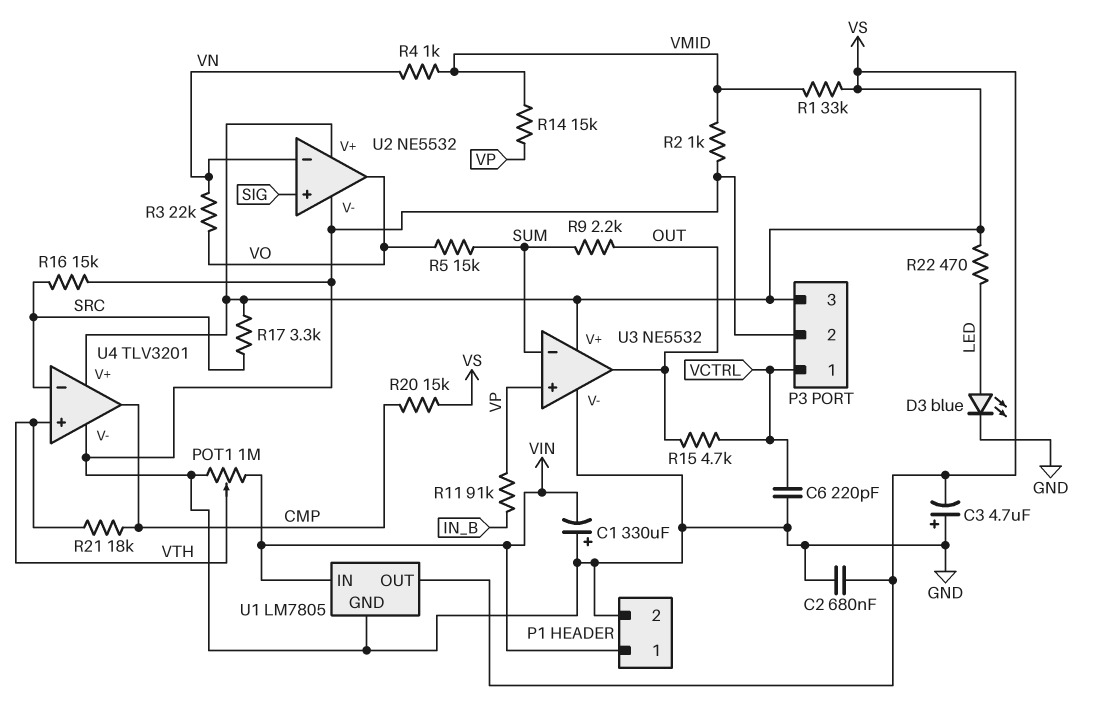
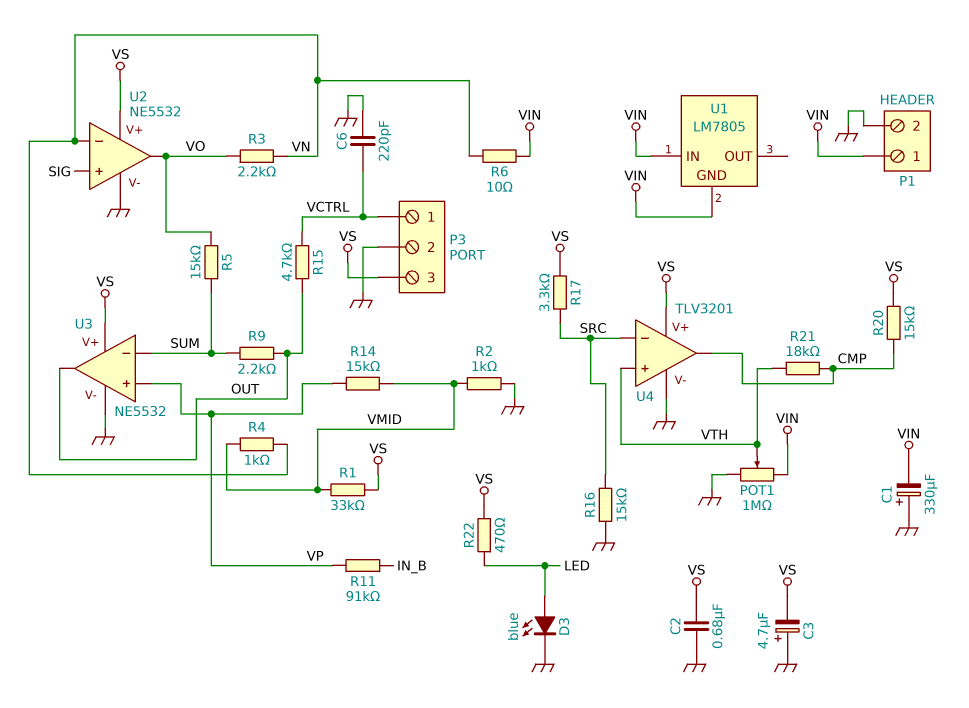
R3: 22k (VN, VO) -> 2.2k (VN, VO)
R6: none -> 10 (VIN, VN)
U1 pin GND: GND -> VIN
U1 pin OUT: VS -> none

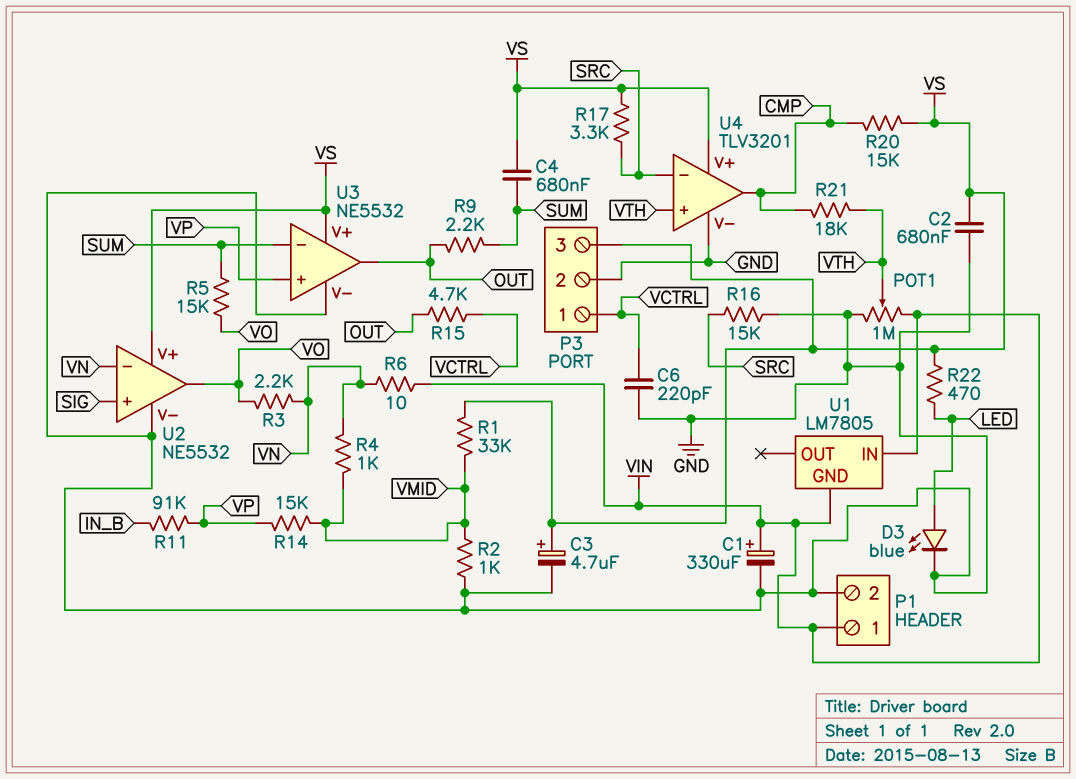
C1: 330uF (plus GND, minus VIN) -> 330uF (plus VIN, minus GND)
C3: 4.7uF (plus GND, minus VS) -> 4.7uF (plus VS, minus GND)
C4: none -> 680nF (SUM, VS)

